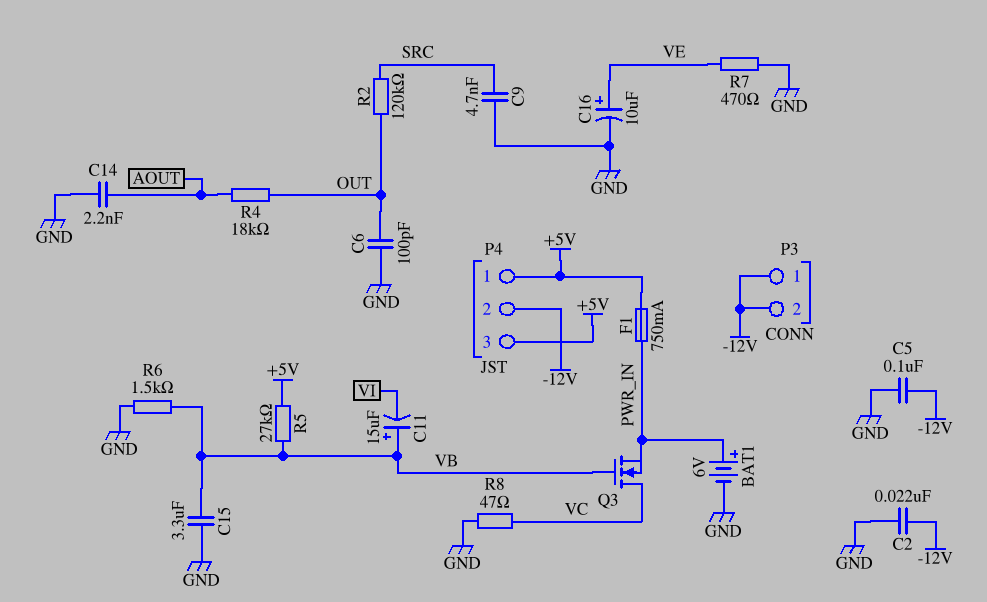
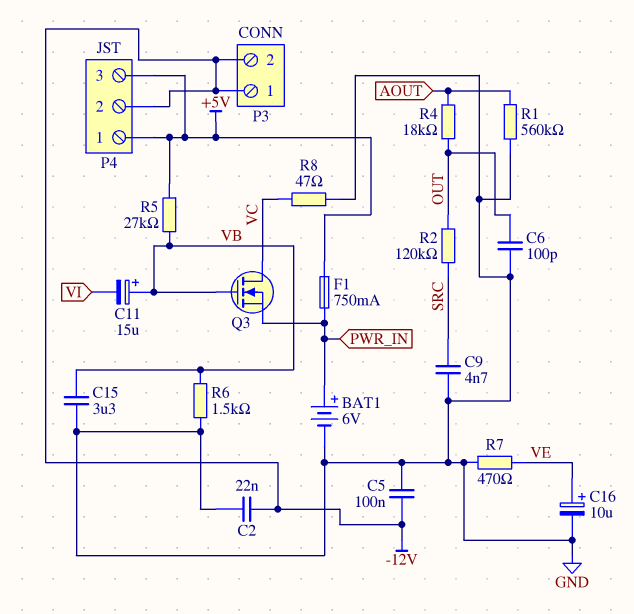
C14: 2.2nF (AOUT, GND) -> none
R1: none -> 560k (AOUT, GND)

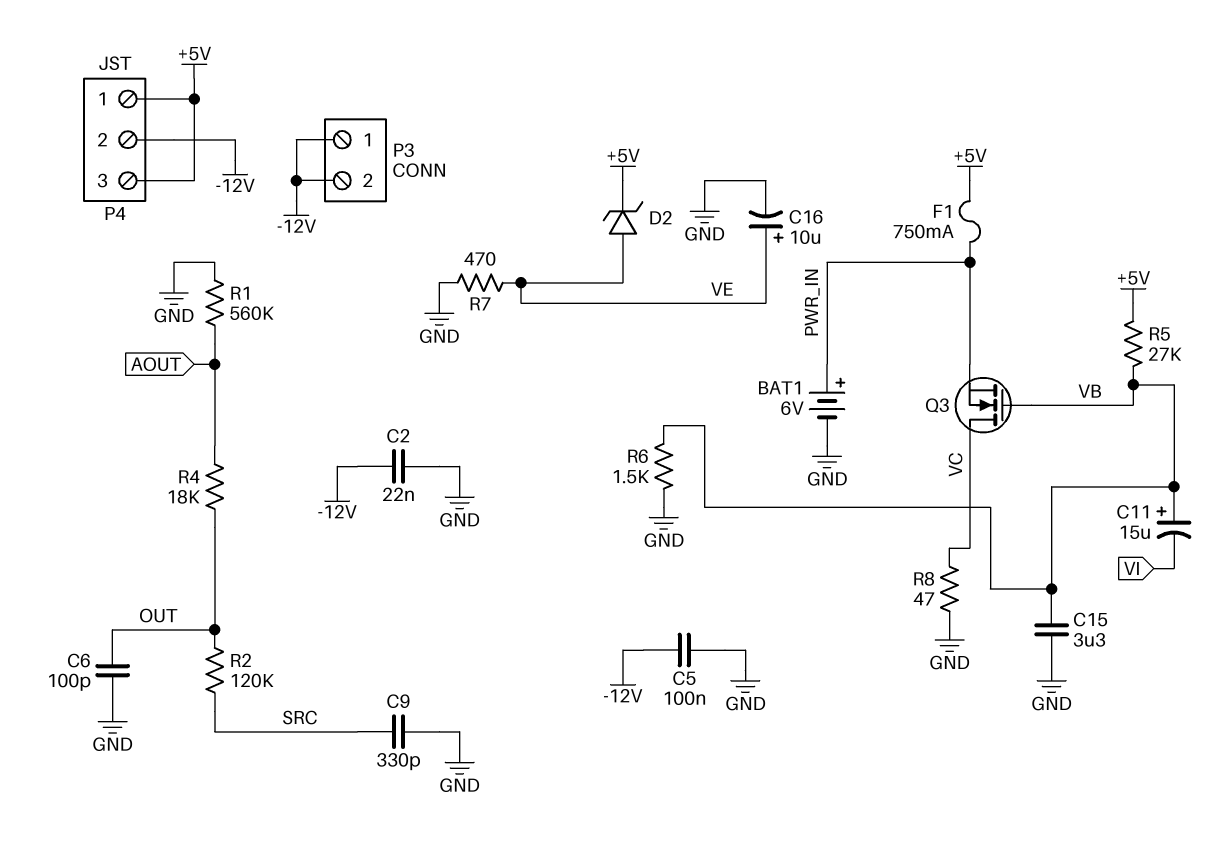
C9: 4.7nF (GND, SRC) -> 330pF (GND, SRC)
D2: none -> zener (A VE, K +5V)

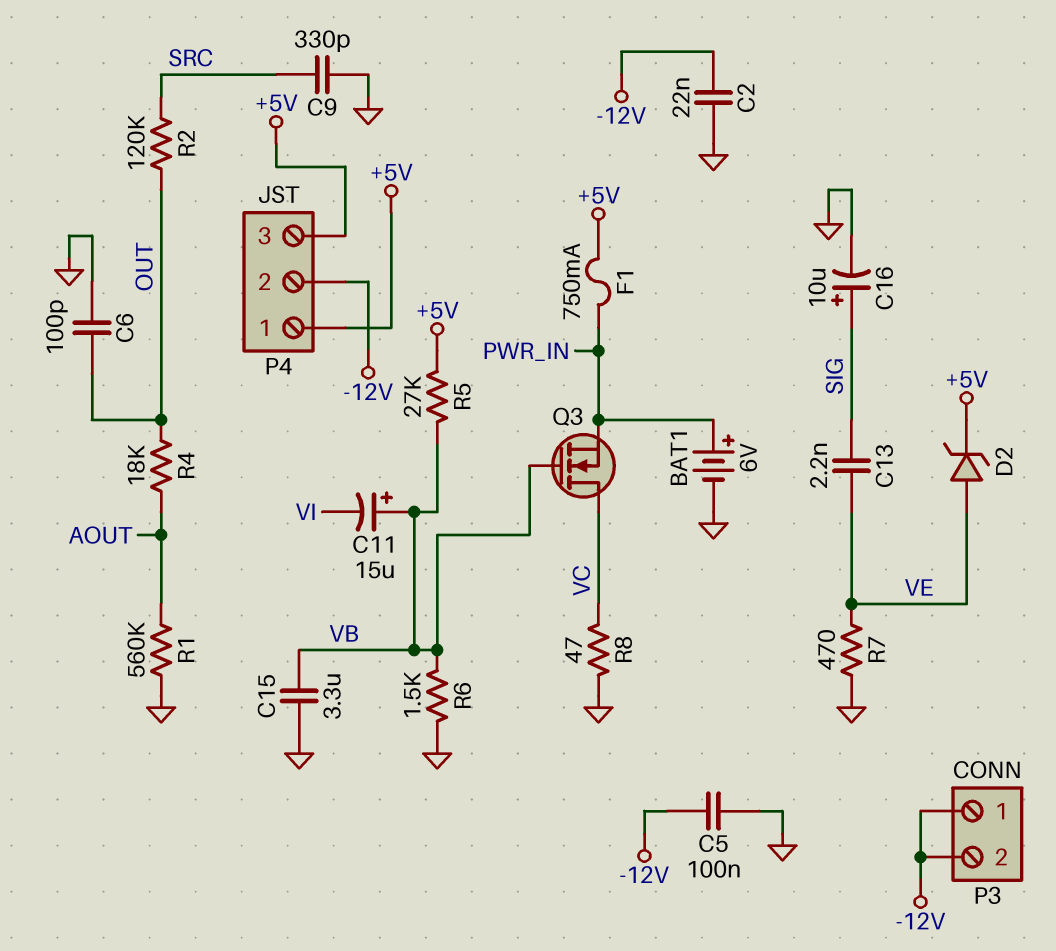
C13: none -> 2.2nF (SIG, VE)
C16: 10uF (plus VE, minus GND) -> 10uF (plus SIG, minus GND)

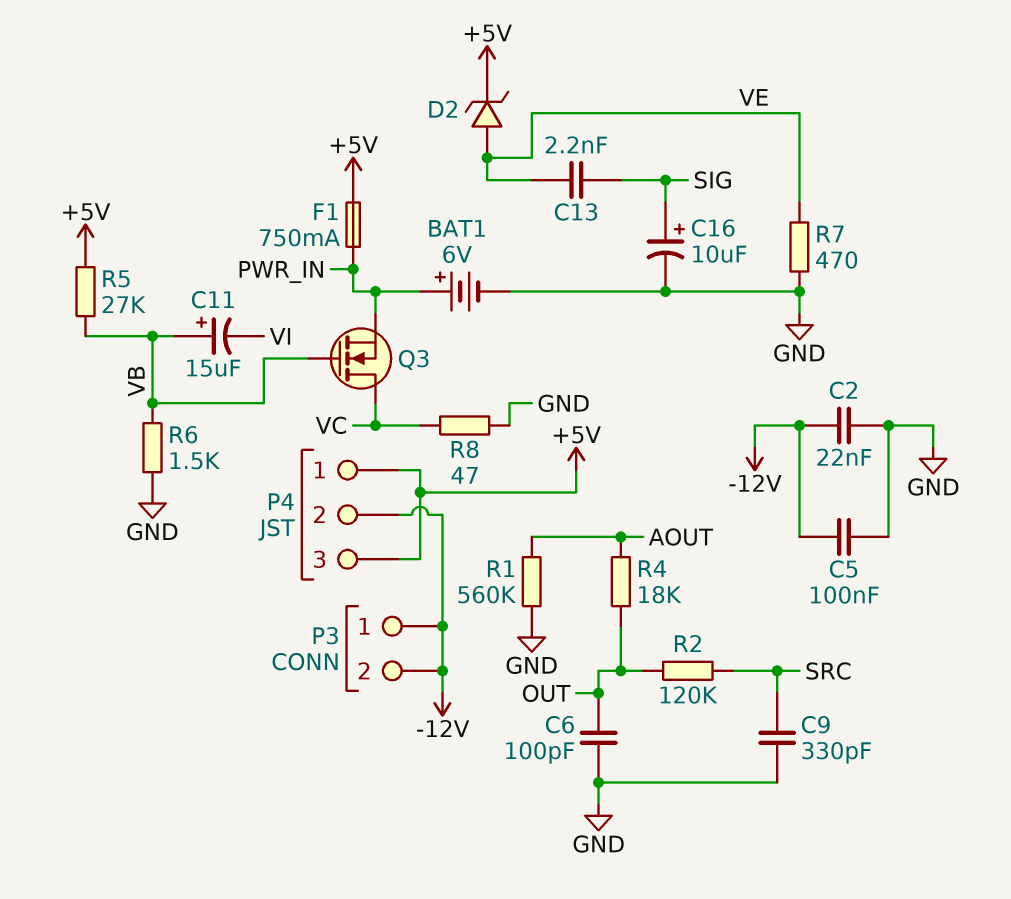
C15: 3.3uF (GND, VB) -> none

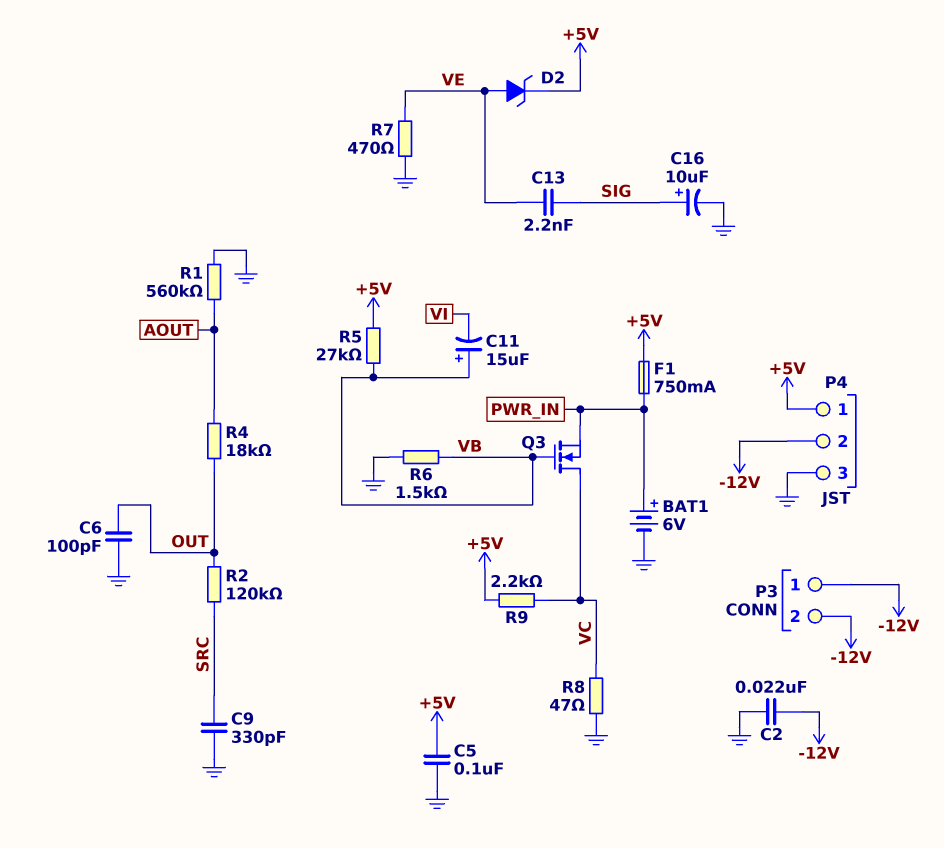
C5: 100nF (-12V, GND) -> 100nF (+5V, GND)
P4 pin 3: +5V -> GND
R9: none -> 2.2k (+5V, VC)

